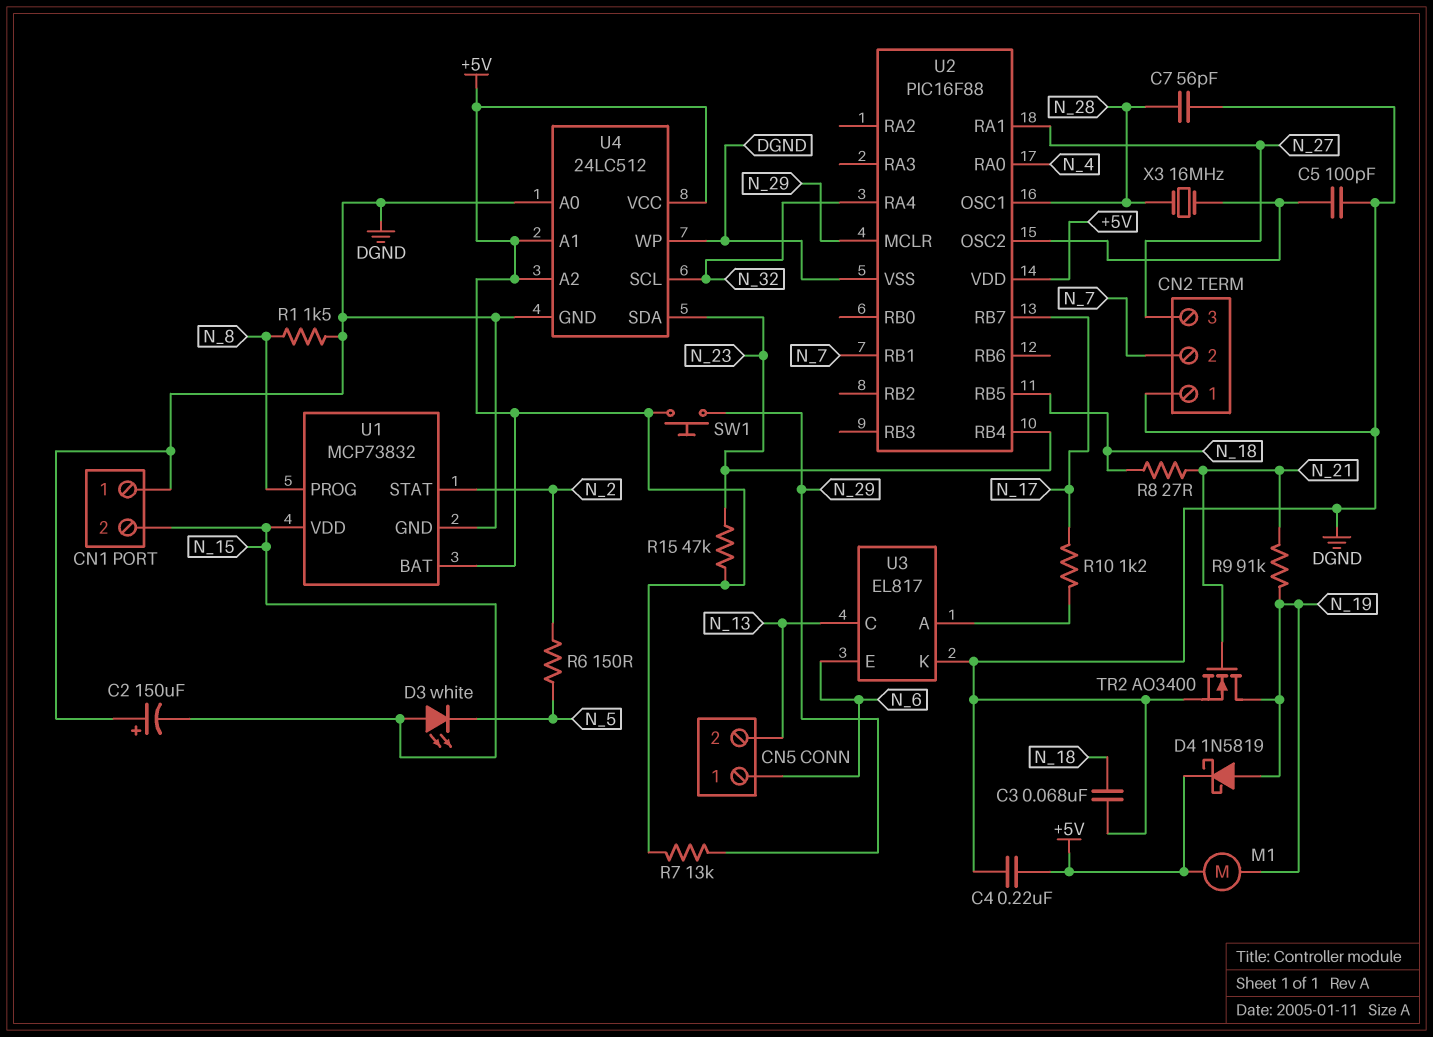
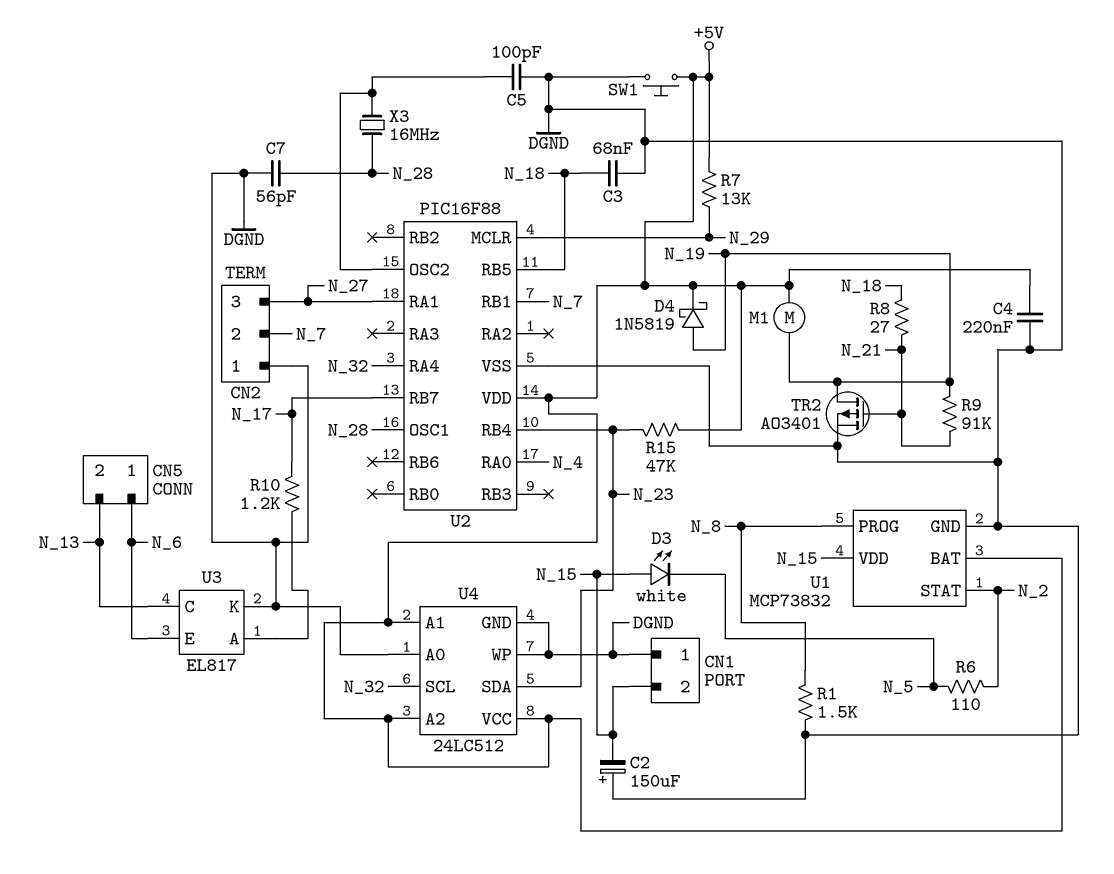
R6: 150 (N_2, N_5) -> 110 (N_2, N_5)
SW1: button (+5V, N_29) -> button (+5V, DGND)
TR2: NMOS AO3400 (G N_21, D N_19, S DGND) -> PMOS AO3401 (G N_21, D N_19, S DGND)

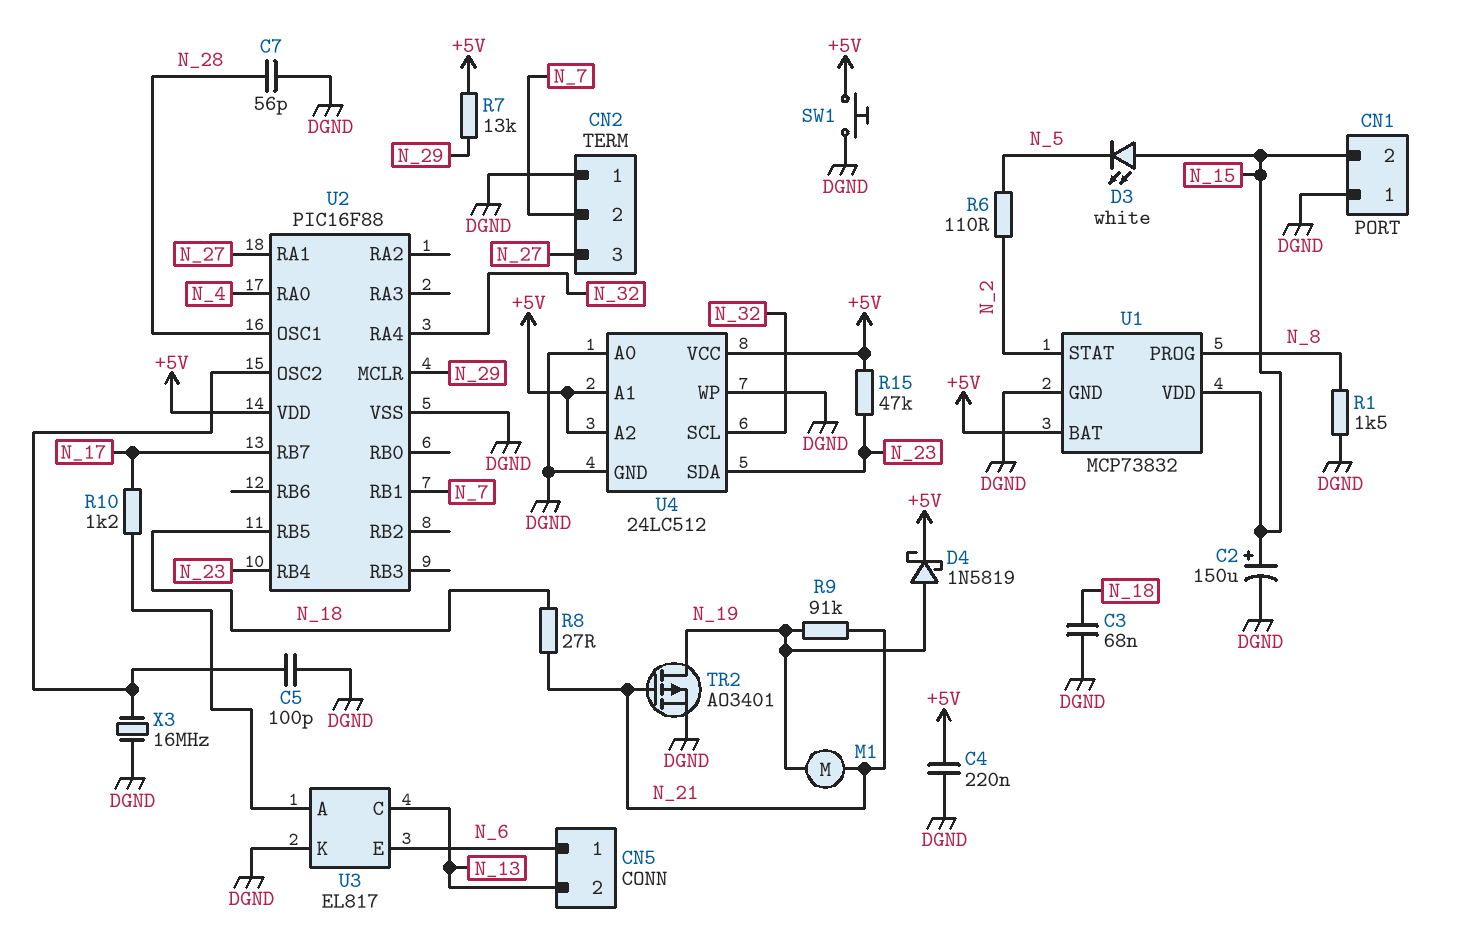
C2: 150uF (plus DGND, minus N_15) -> 150uF (plus N_15, minus DGND)
M1: motor (+5V, N_19) -> motor (N_19, N_21)
X3: 16MHz (N_28, U2/OSC2) -> 16MHz (DGND, U2/OSC2)

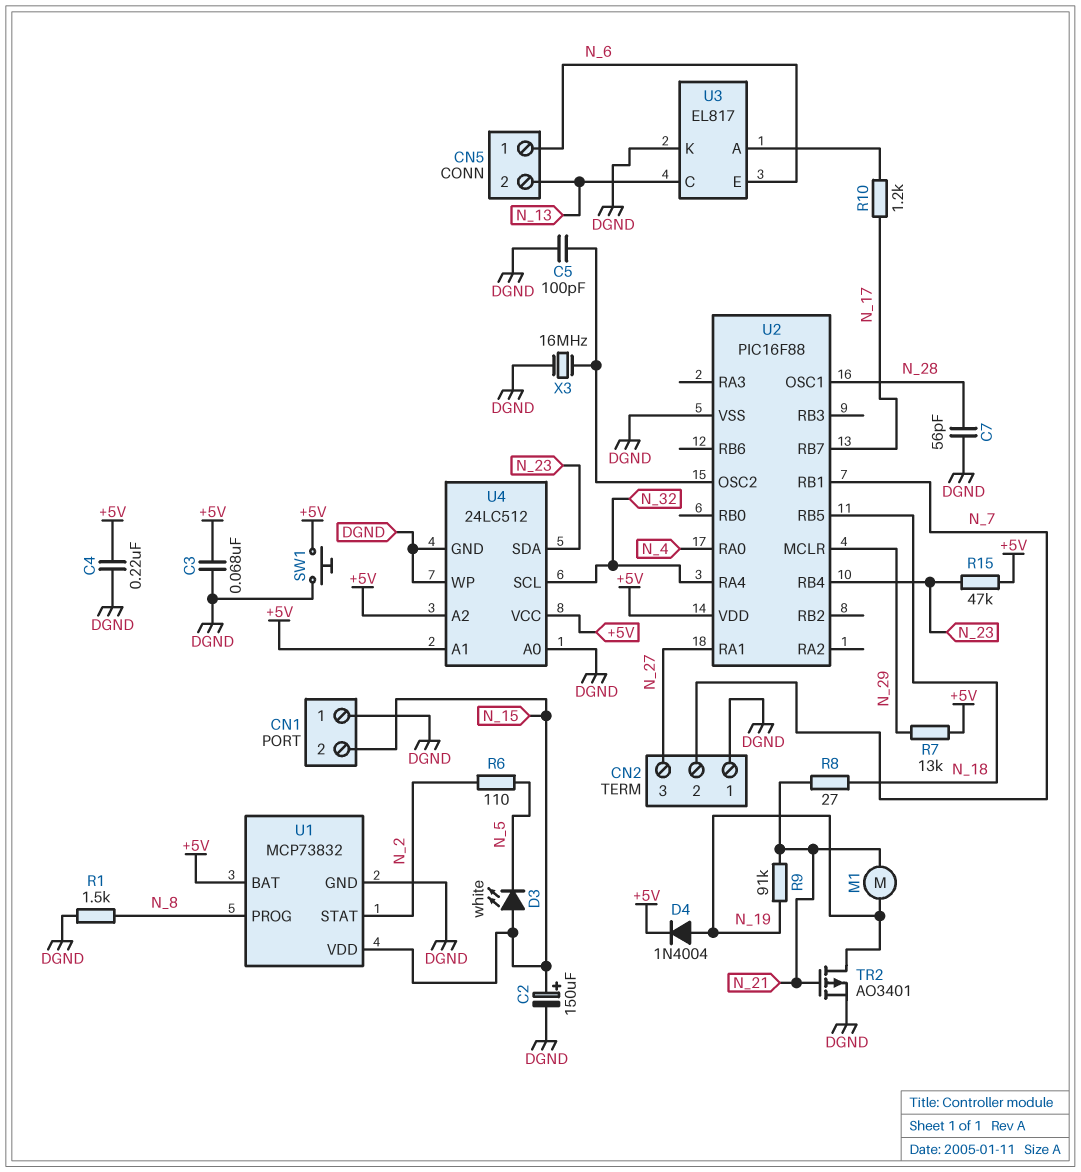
C3: 68nF (DGND, N_18) -> 68nF (+5V, DGND)
D4: schottky 1N5819 (A N_19, K +5V) -> diode 1N4004 (A N_19, K +5V)

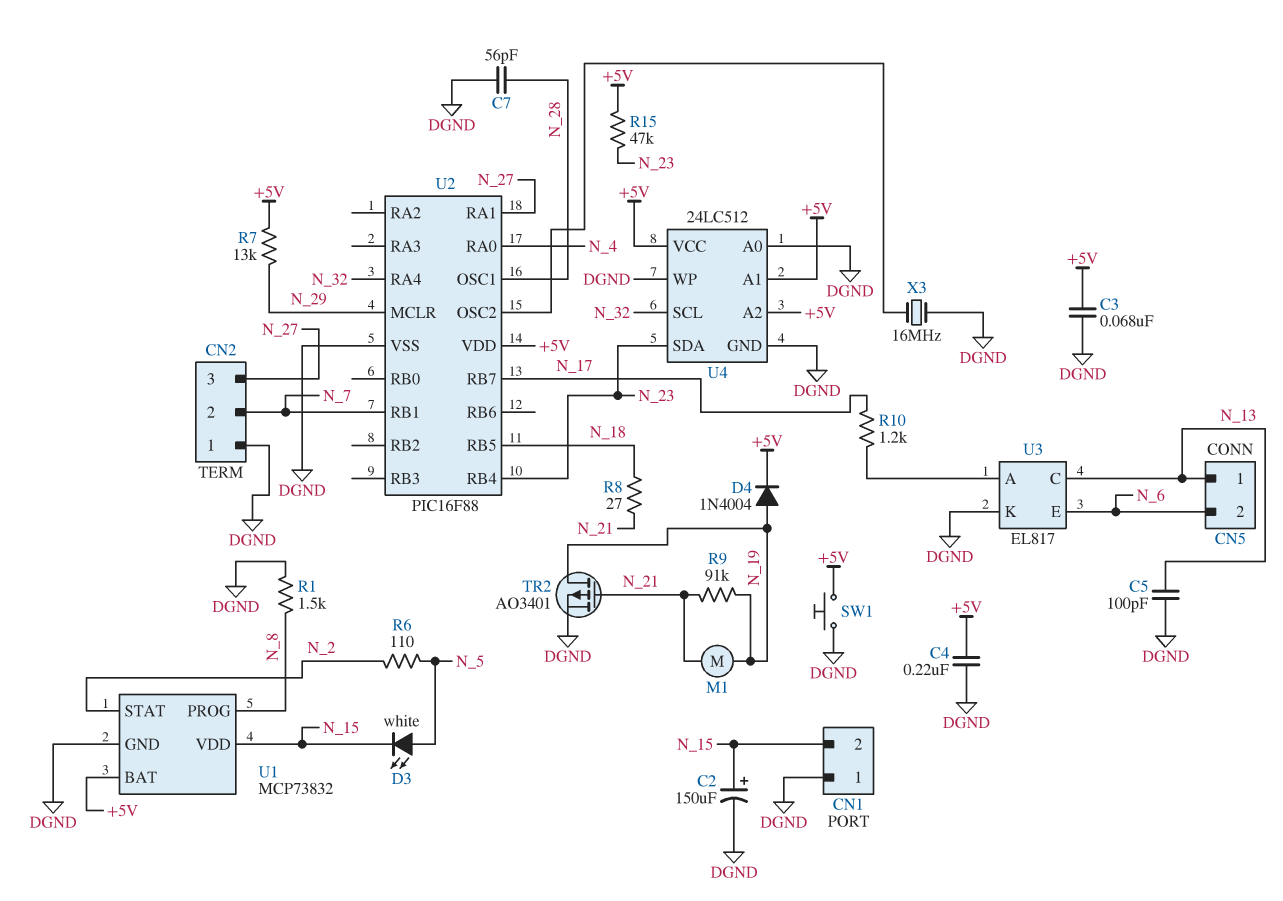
C5: 100pF (DGND, U2/OSC2) -> 100pF (DGND, N_13)
CN5 pin 1: N_6 -> N_13
CN5 pin 2: N_13 -> N_6
D3: LED white (A N_15, K N_5) -> LED white (A N_5, K N_15)

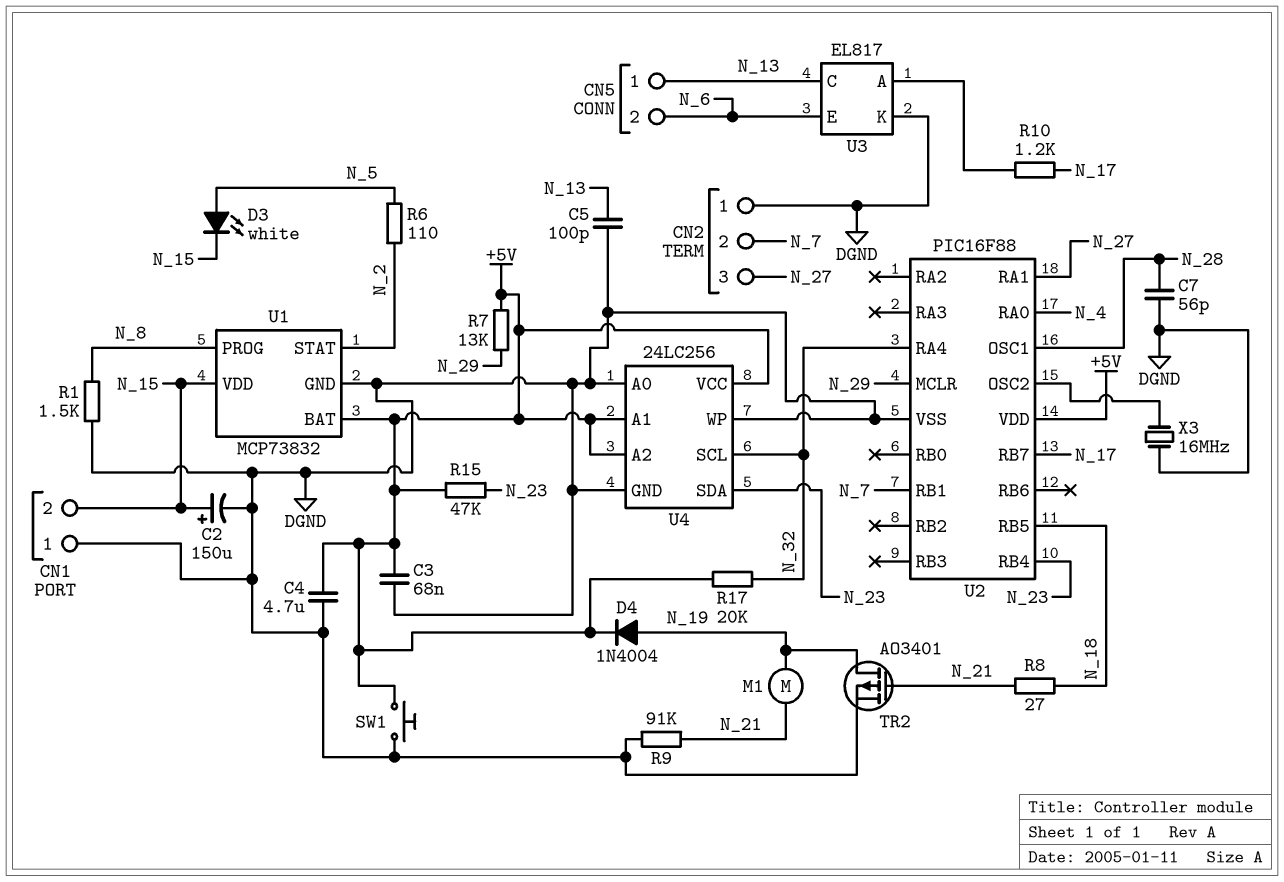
C4: 220nF (+5V, DGND) -> 4.7uF (+5V, DGND)
R9: 91k (N_19, N_21) -> 91k (DGND, N_21)
R17: none -> 20k (+5V, N_32)
U4: 24LC512 -> 24LC256

